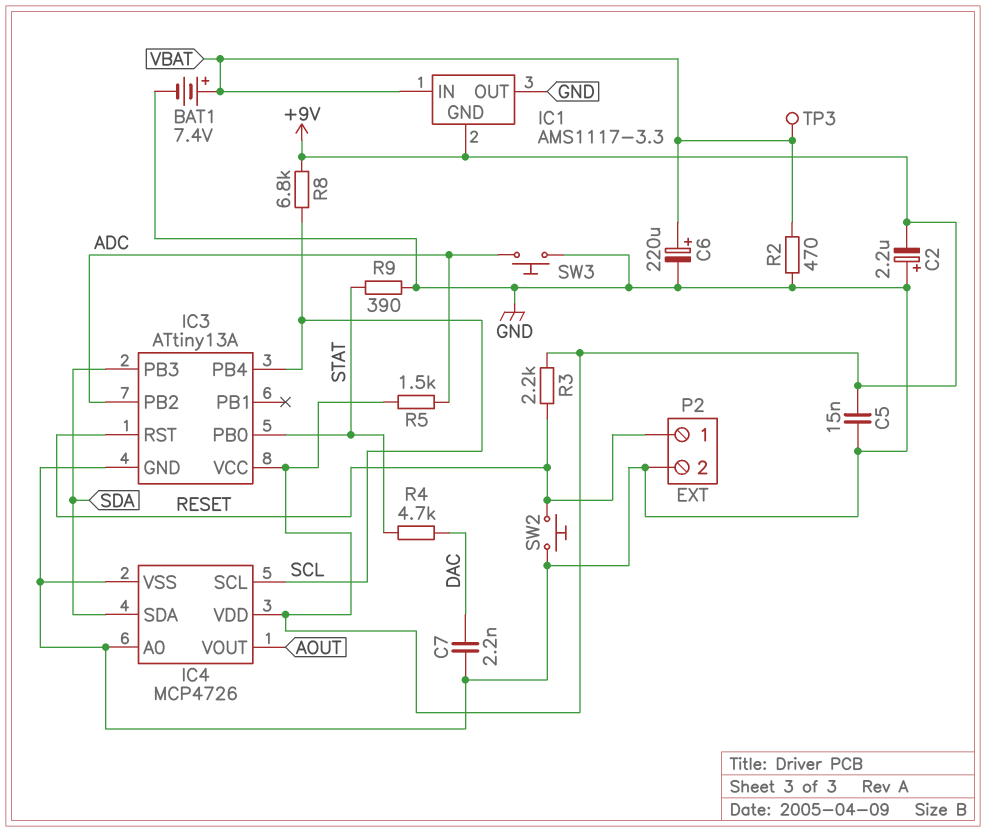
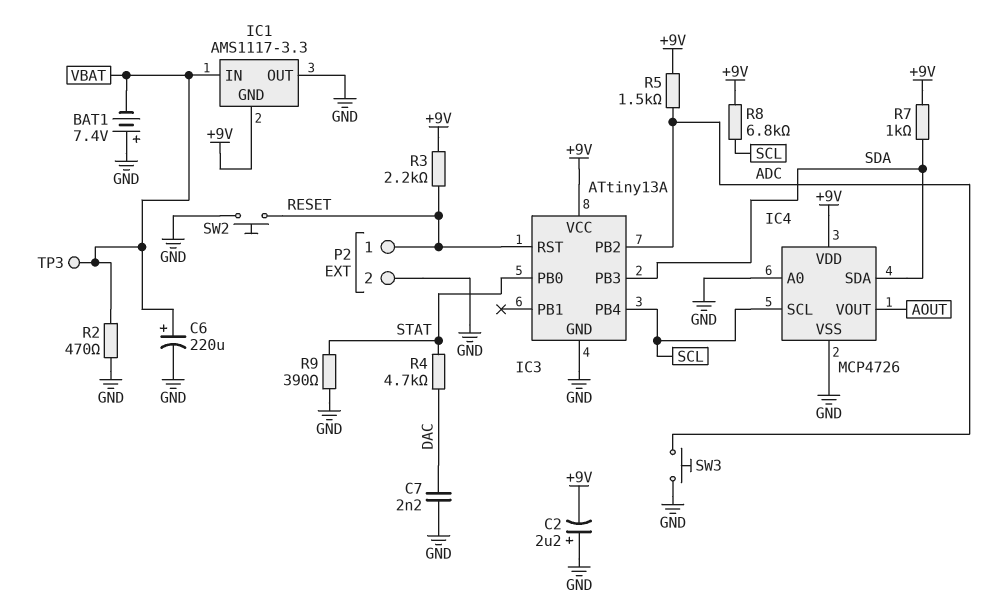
BAT1: 7.4V (plus VBAT, minus GND) -> 7.4V (plus GND, minus VBAT)
C5: 15nF (+9V, GND) -> none
R7: none -> 1k (+9V, SDA)

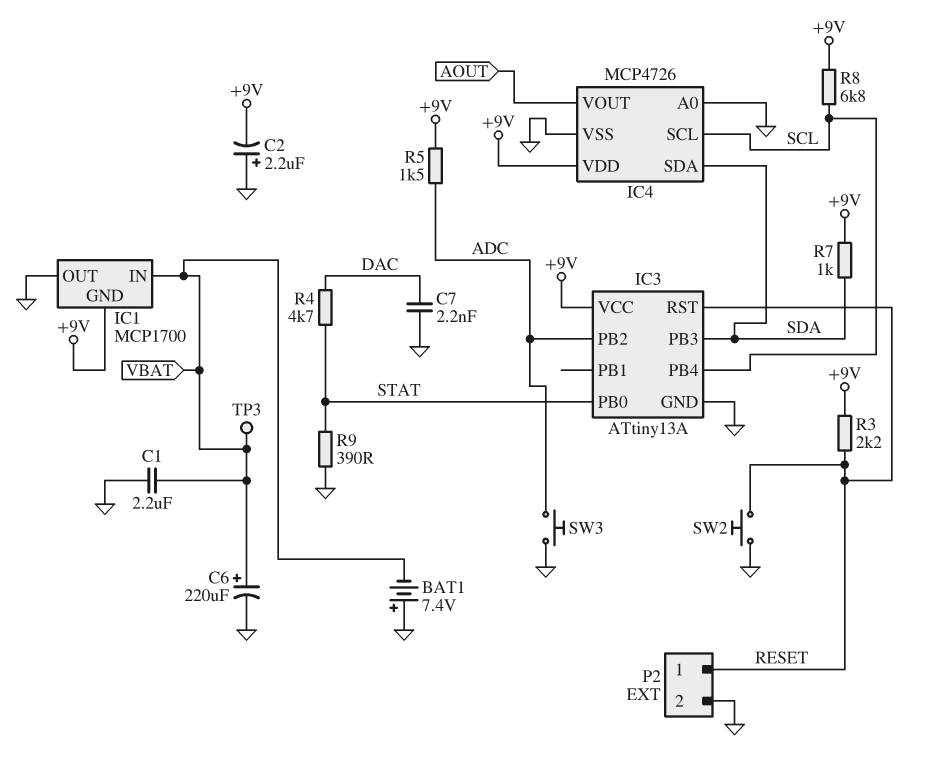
C1: none -> 2.2uF (GND, VBAT)
IC1: AMS1117-3.3 -> MCP1700
R2: 470 (GND, VBAT) -> none

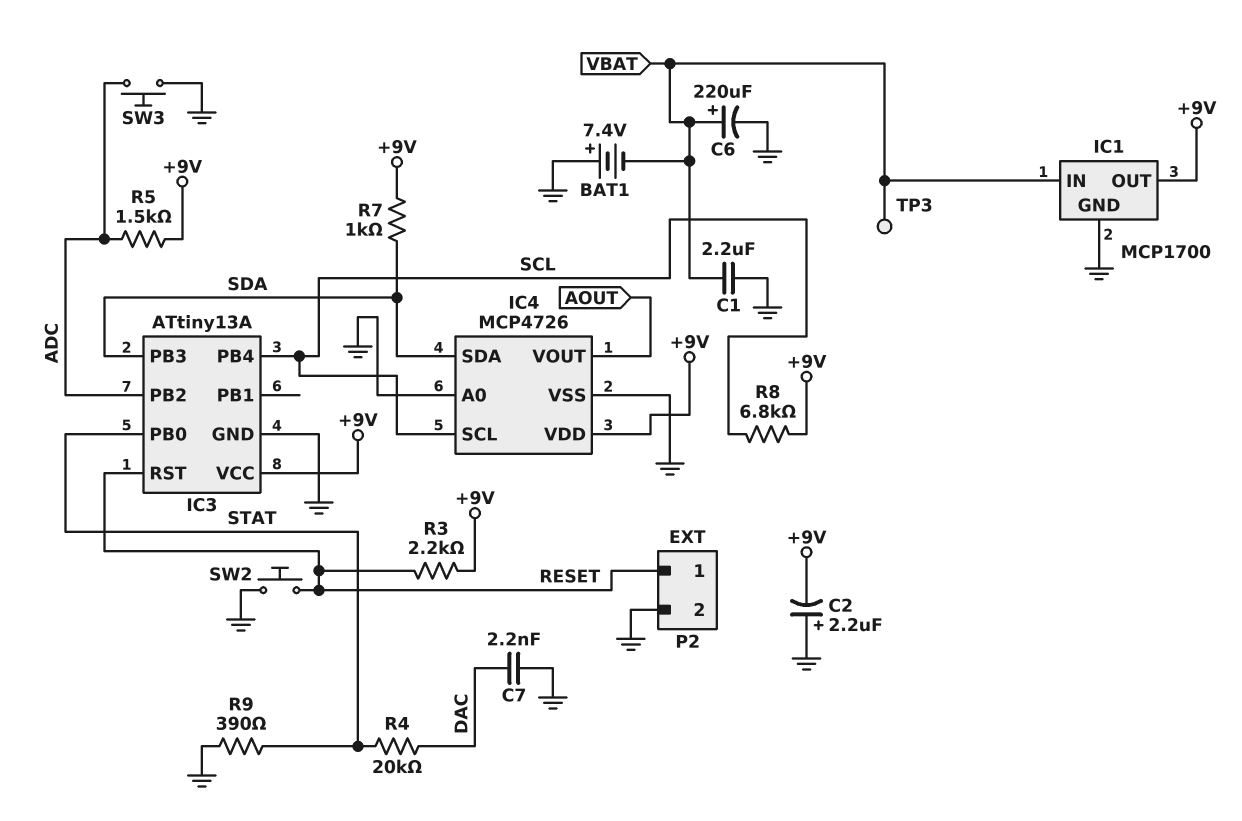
IC1 pin GND: +9V -> GND
IC1 pin OUT: GND -> +9V
R4: 4.7k (DAC, STAT) -> 20k (DAC, STAT)

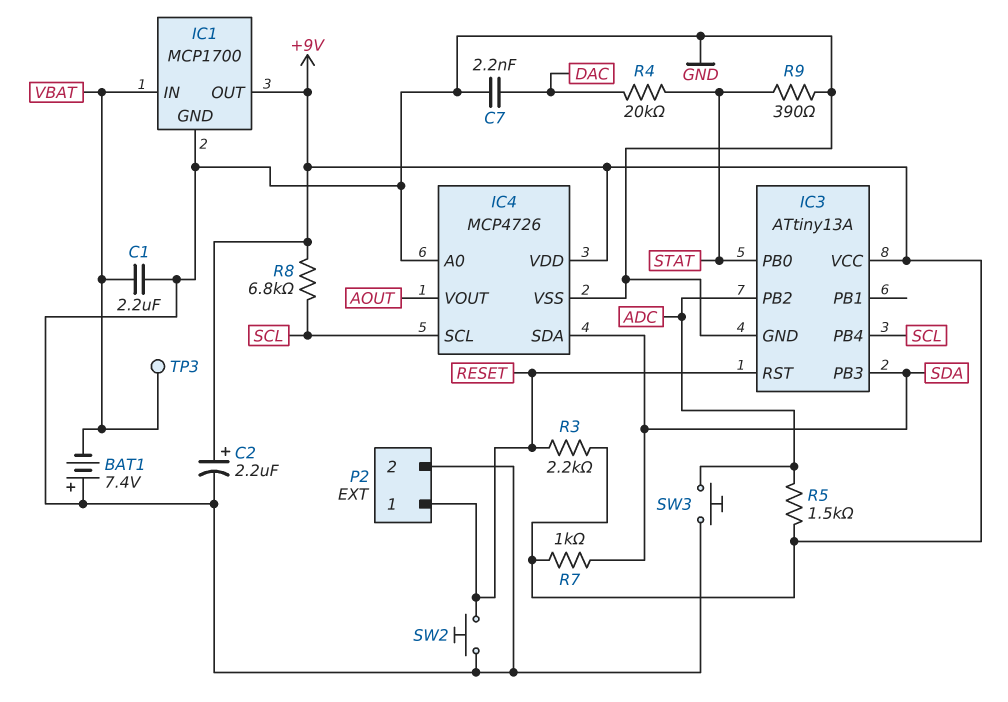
C2: 2.2uF (plus GND, minus +9V) -> 2.2uF (plus +9V, minus GND)
C6: 220uF (plus VBAT, minus GND) -> none

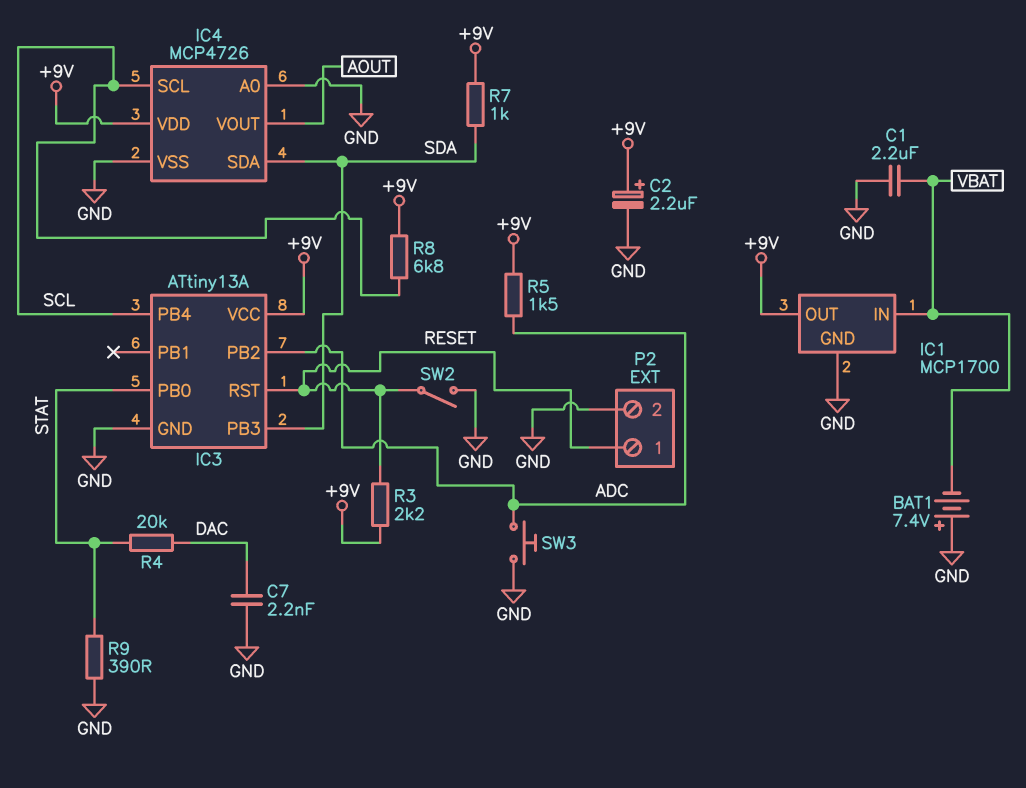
SW2: button (GND, RESET) -> switch (GND, RESET)
TP3: test point (VBAT) -> none

